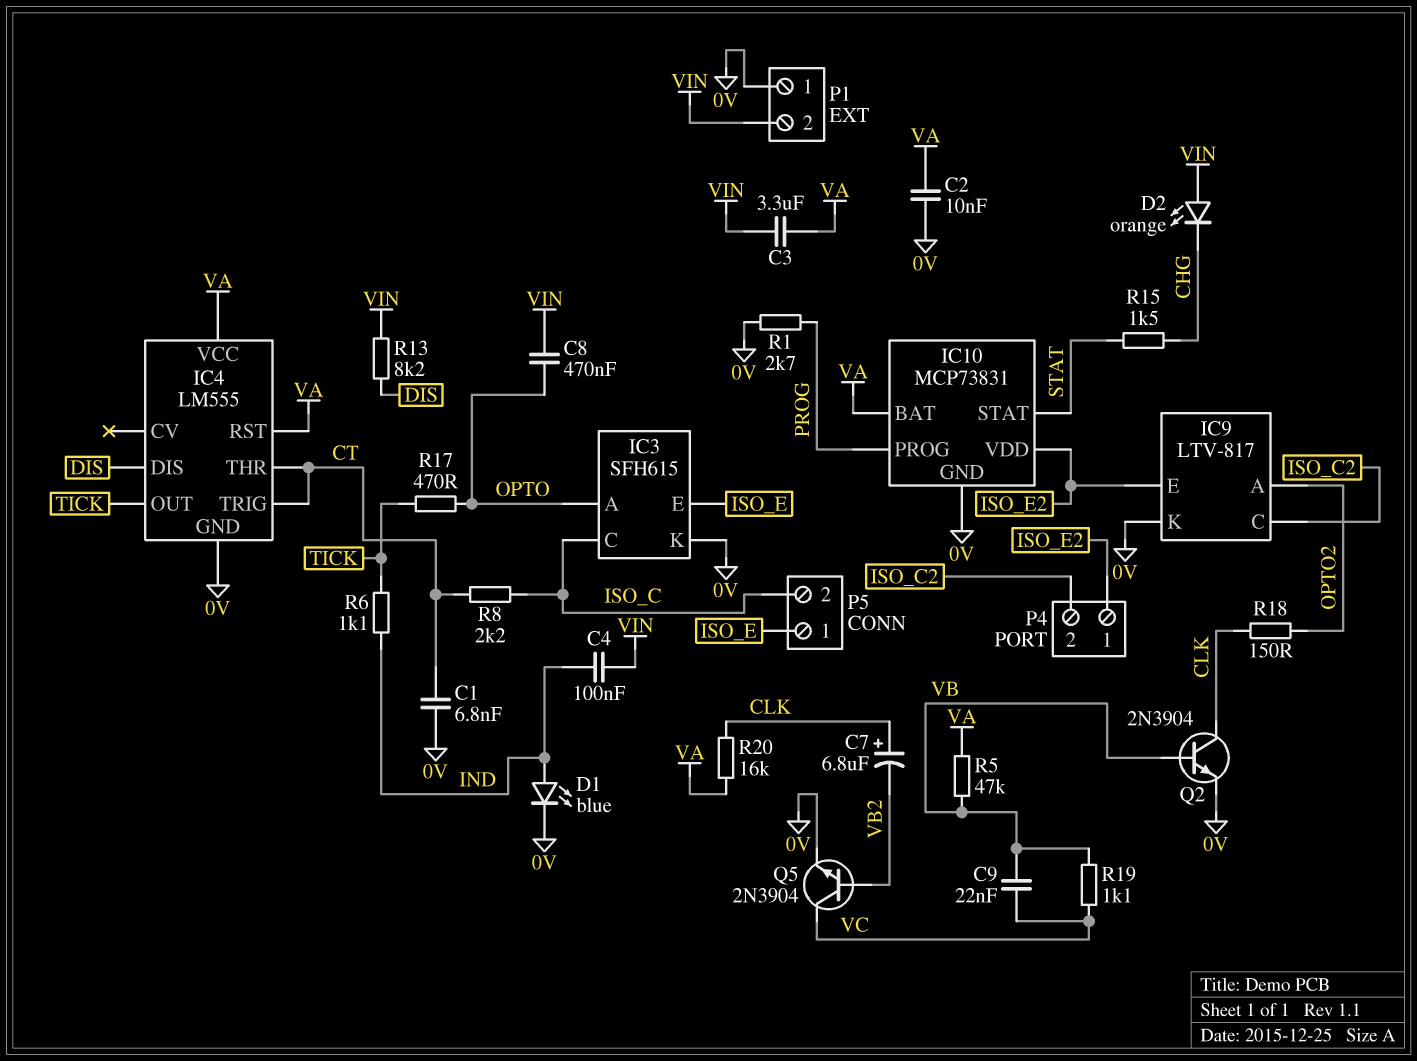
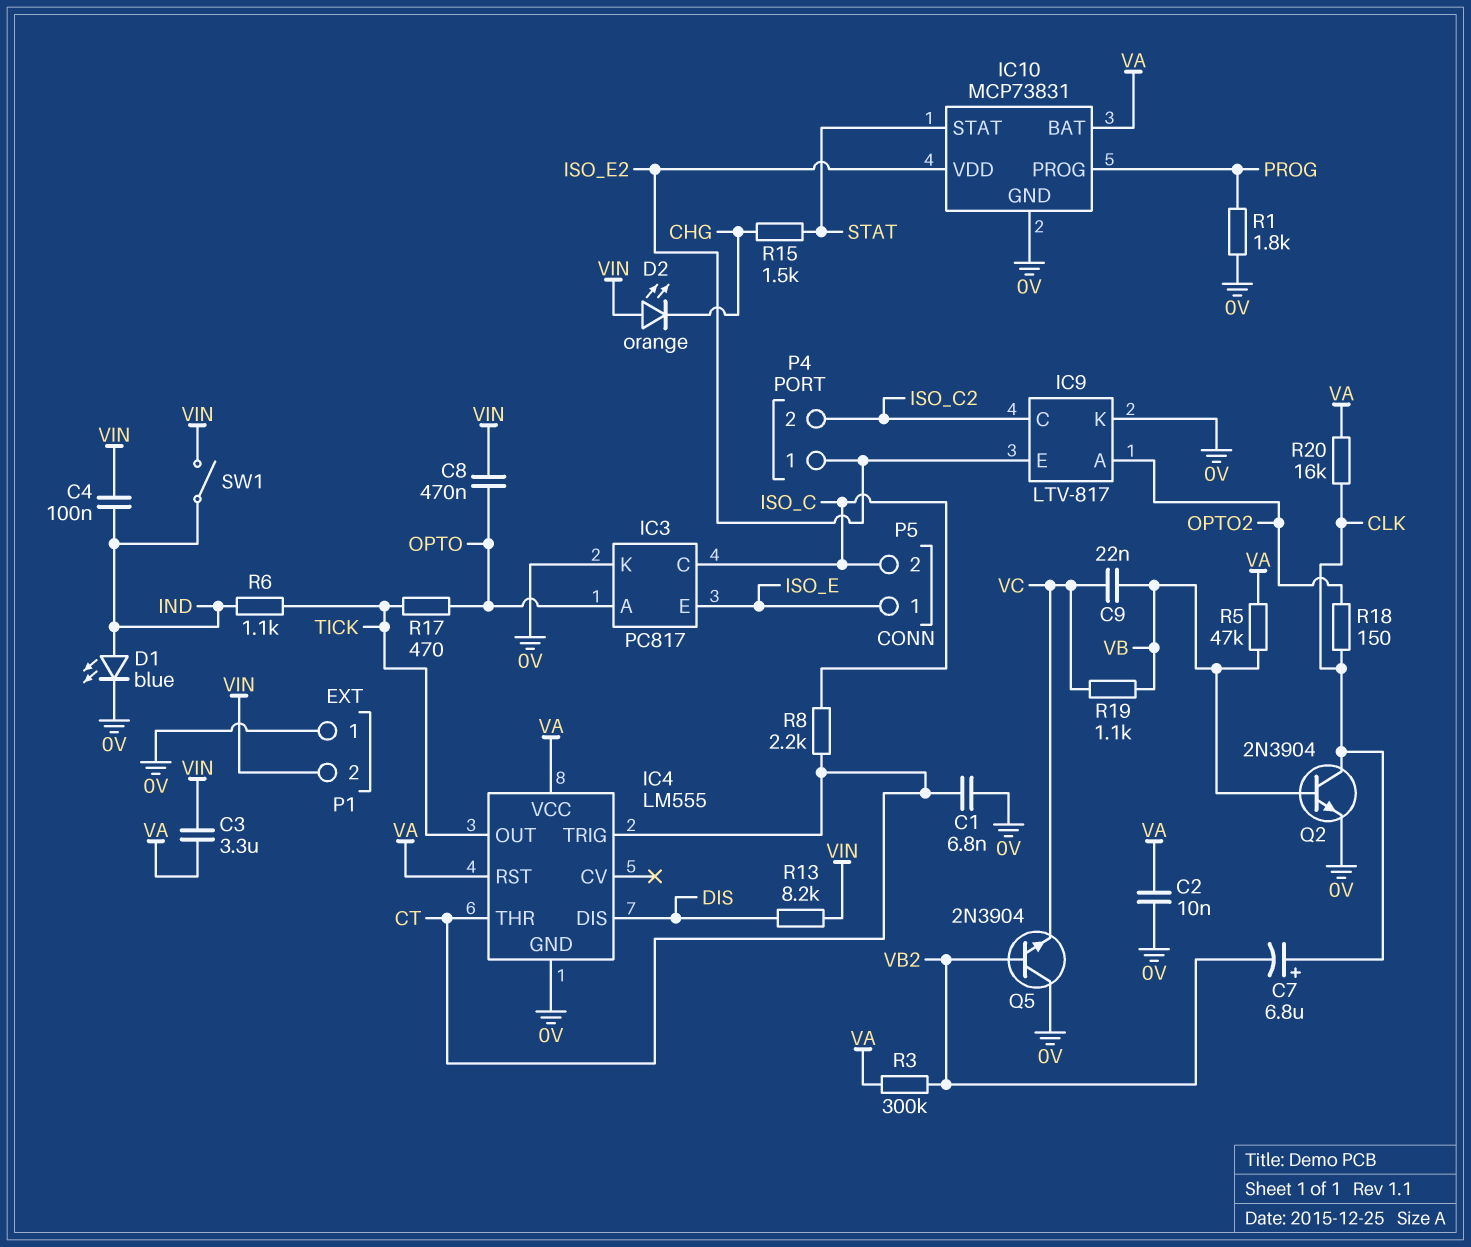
IC3: SFH615 -> PC817
Q5: NPN 2N3904 (B VB2, C VC, E 0V) -> NPN 2N3904 (B VB2, C 0V, E VC)
R1: 2.7k (0V, PROG) -> 1.8k (0V, PROG)
R3: none -> 300k (VA, VB2)
SW1: none -> switch (IND, VIN)

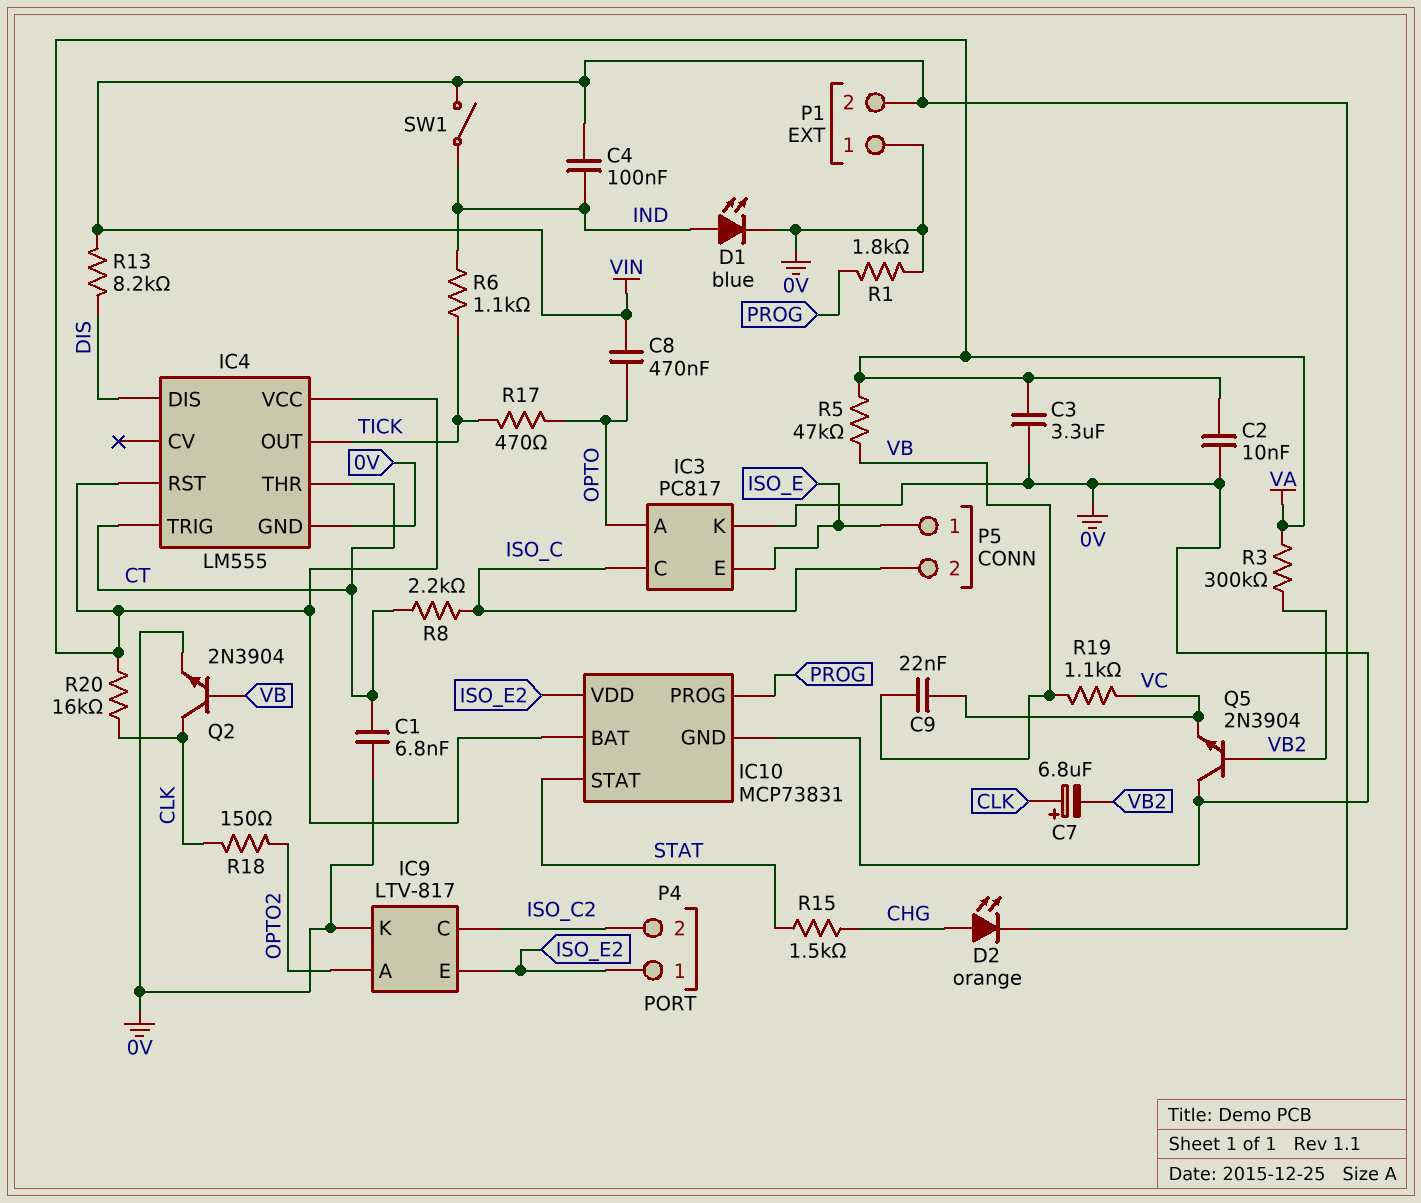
C3: 3.3uF (VA, VIN) -> 3.3uF (0V, VA)
D2: LED orange (A VIN, K CHG) -> LED orange (A CHG, K VIN)

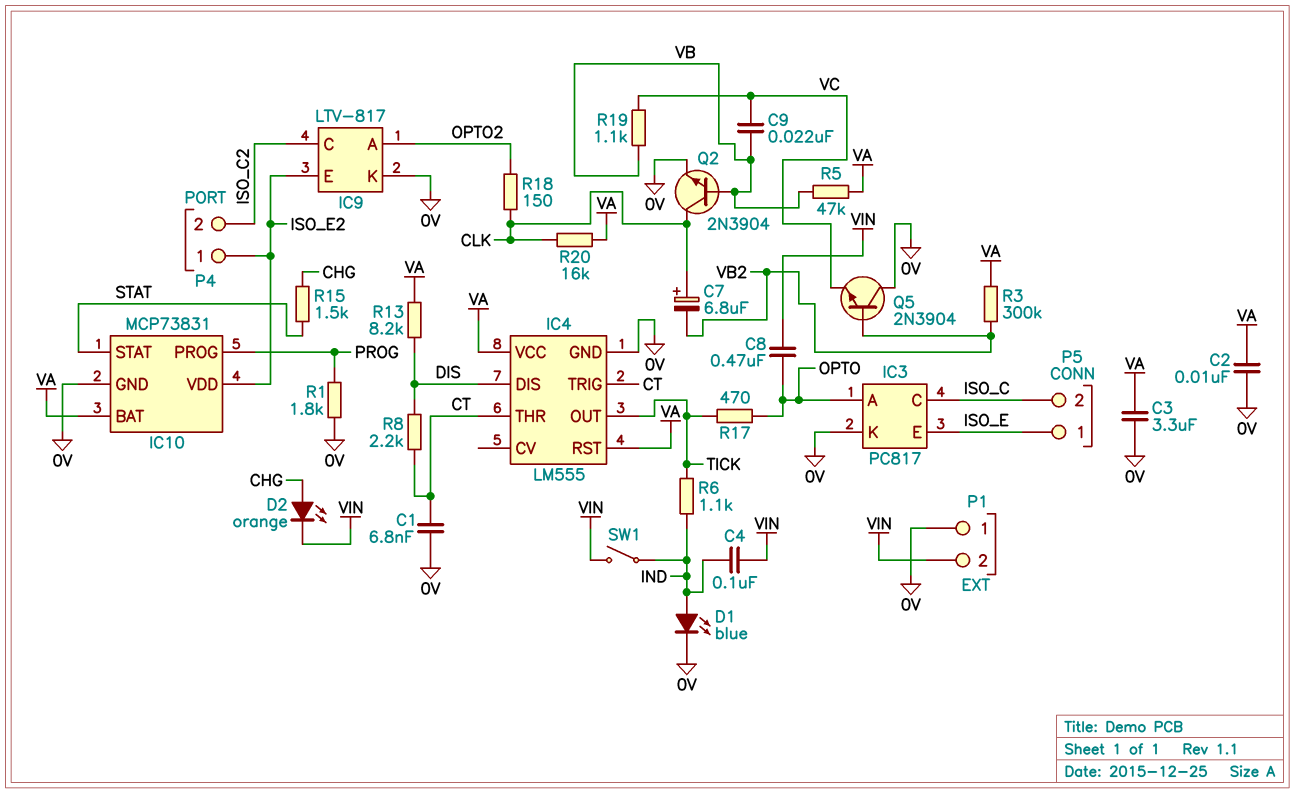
R8: 2.2k (CT, ISO_C) -> 2.2k (CT, DIS)
R13: 8.2k (DIS, VIN) -> 8.2k (DIS, VA)

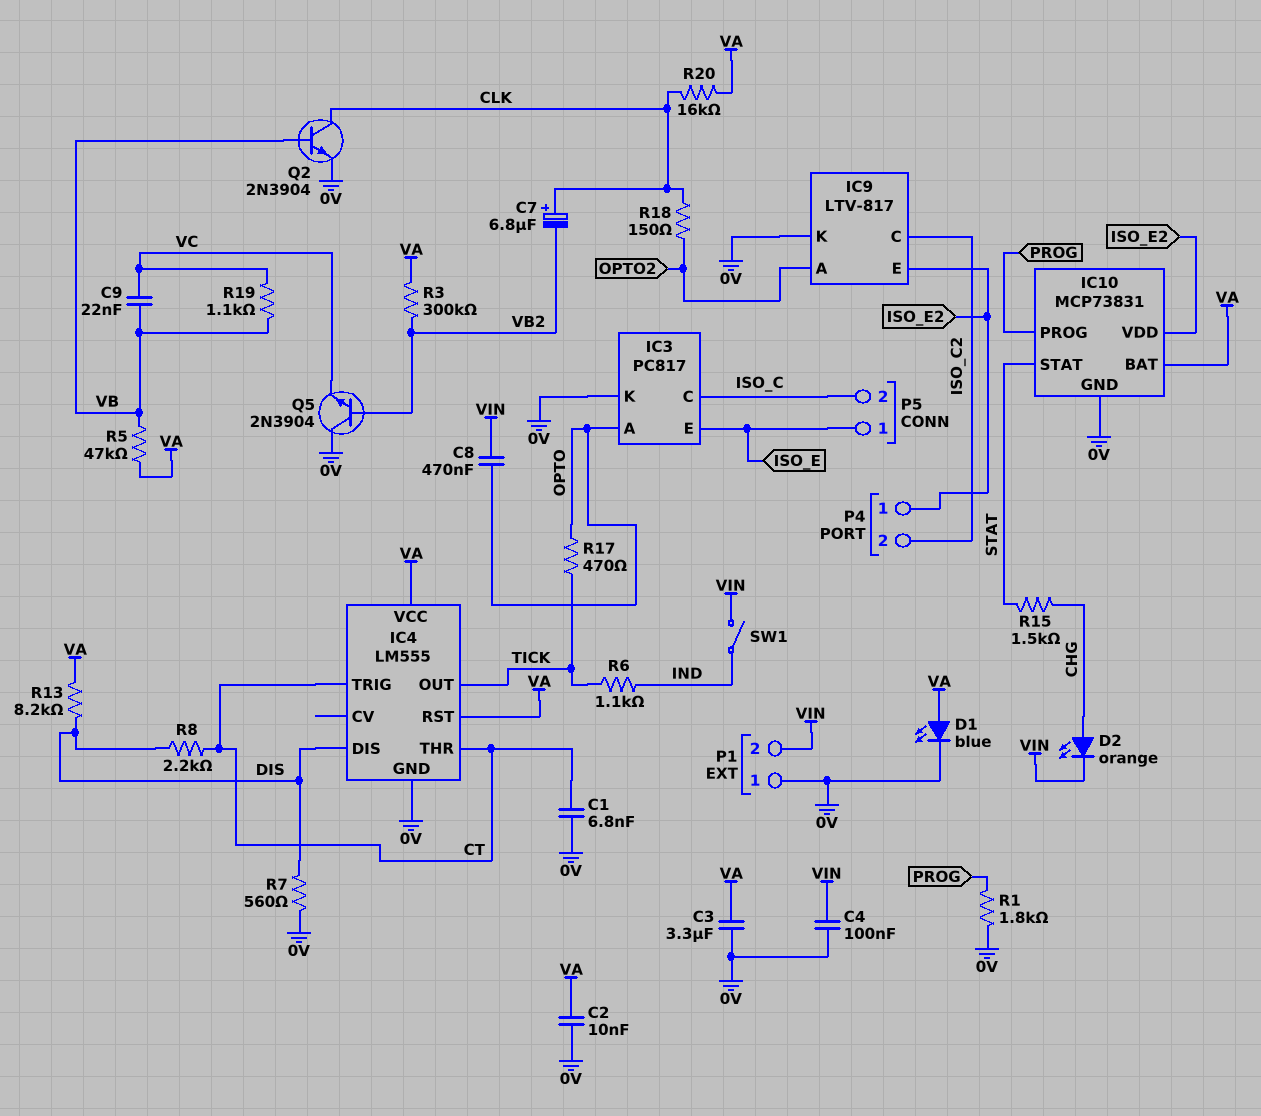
C4: 100nF (IND, VIN) -> 100nF (0V, VIN)
D1: LED blue (A IND, K 0V) -> LED blue (A VA, K 0V)
R7: none -> 560 (0V, DIS)

